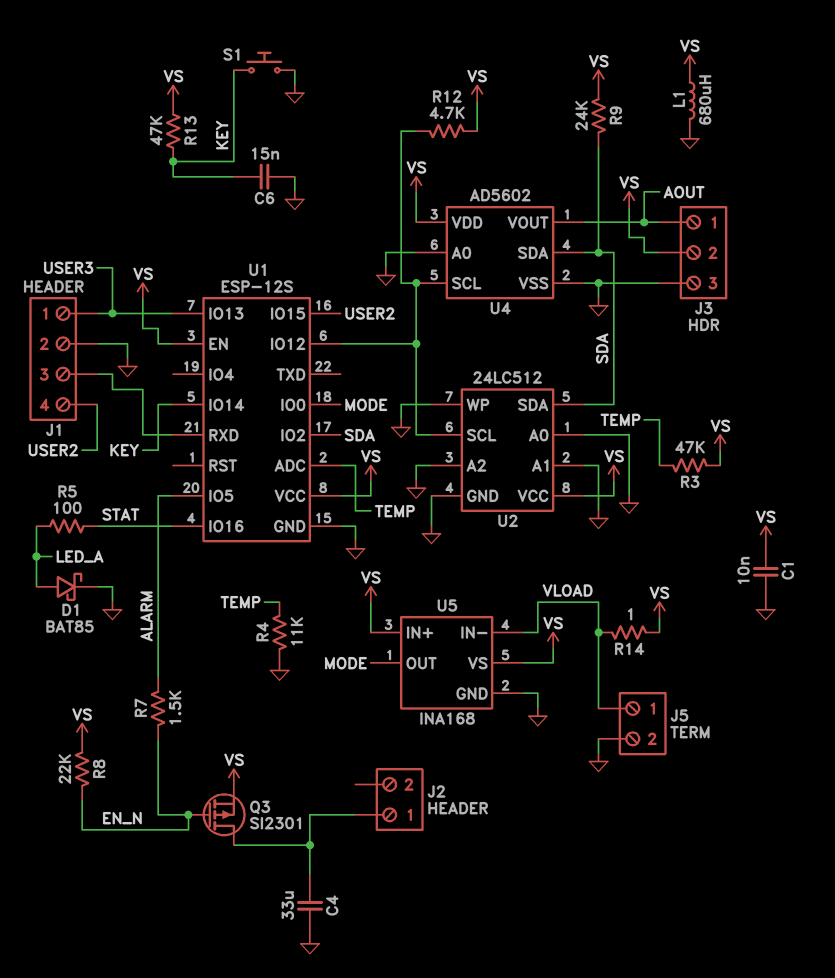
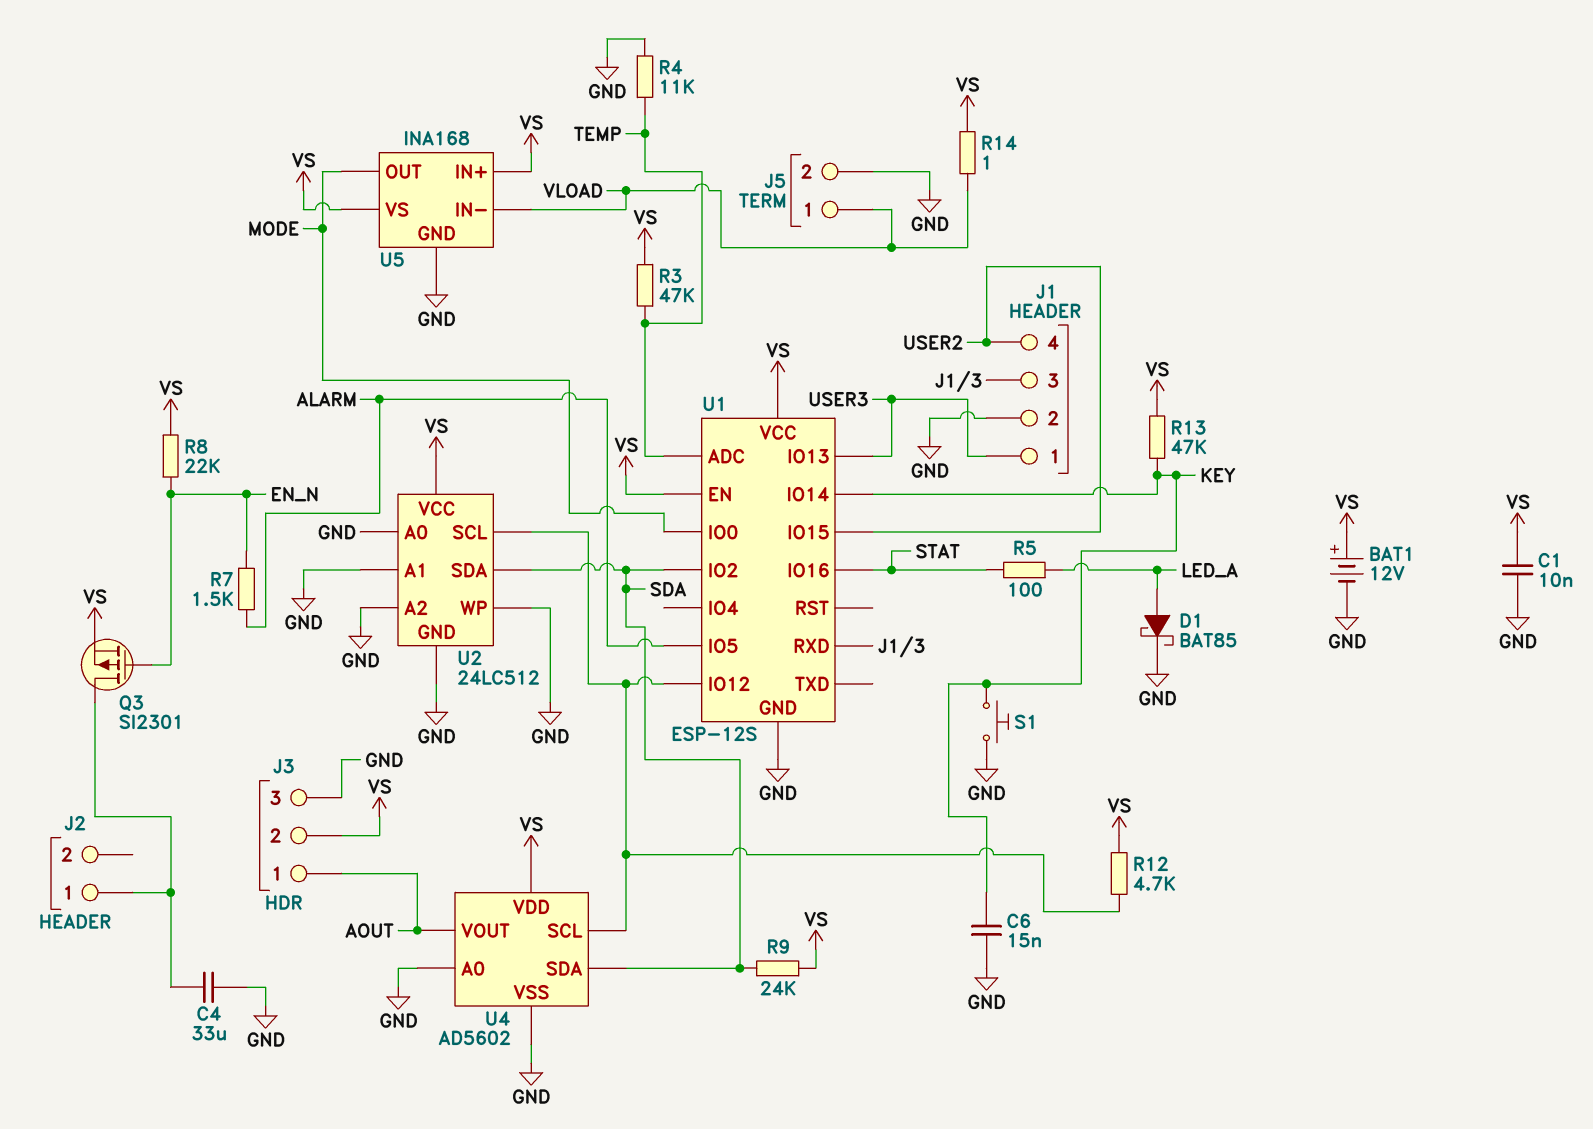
BAT1: none -> 12V (plus VS, minus GND)
L1: 680uH (GND, VS) -> none

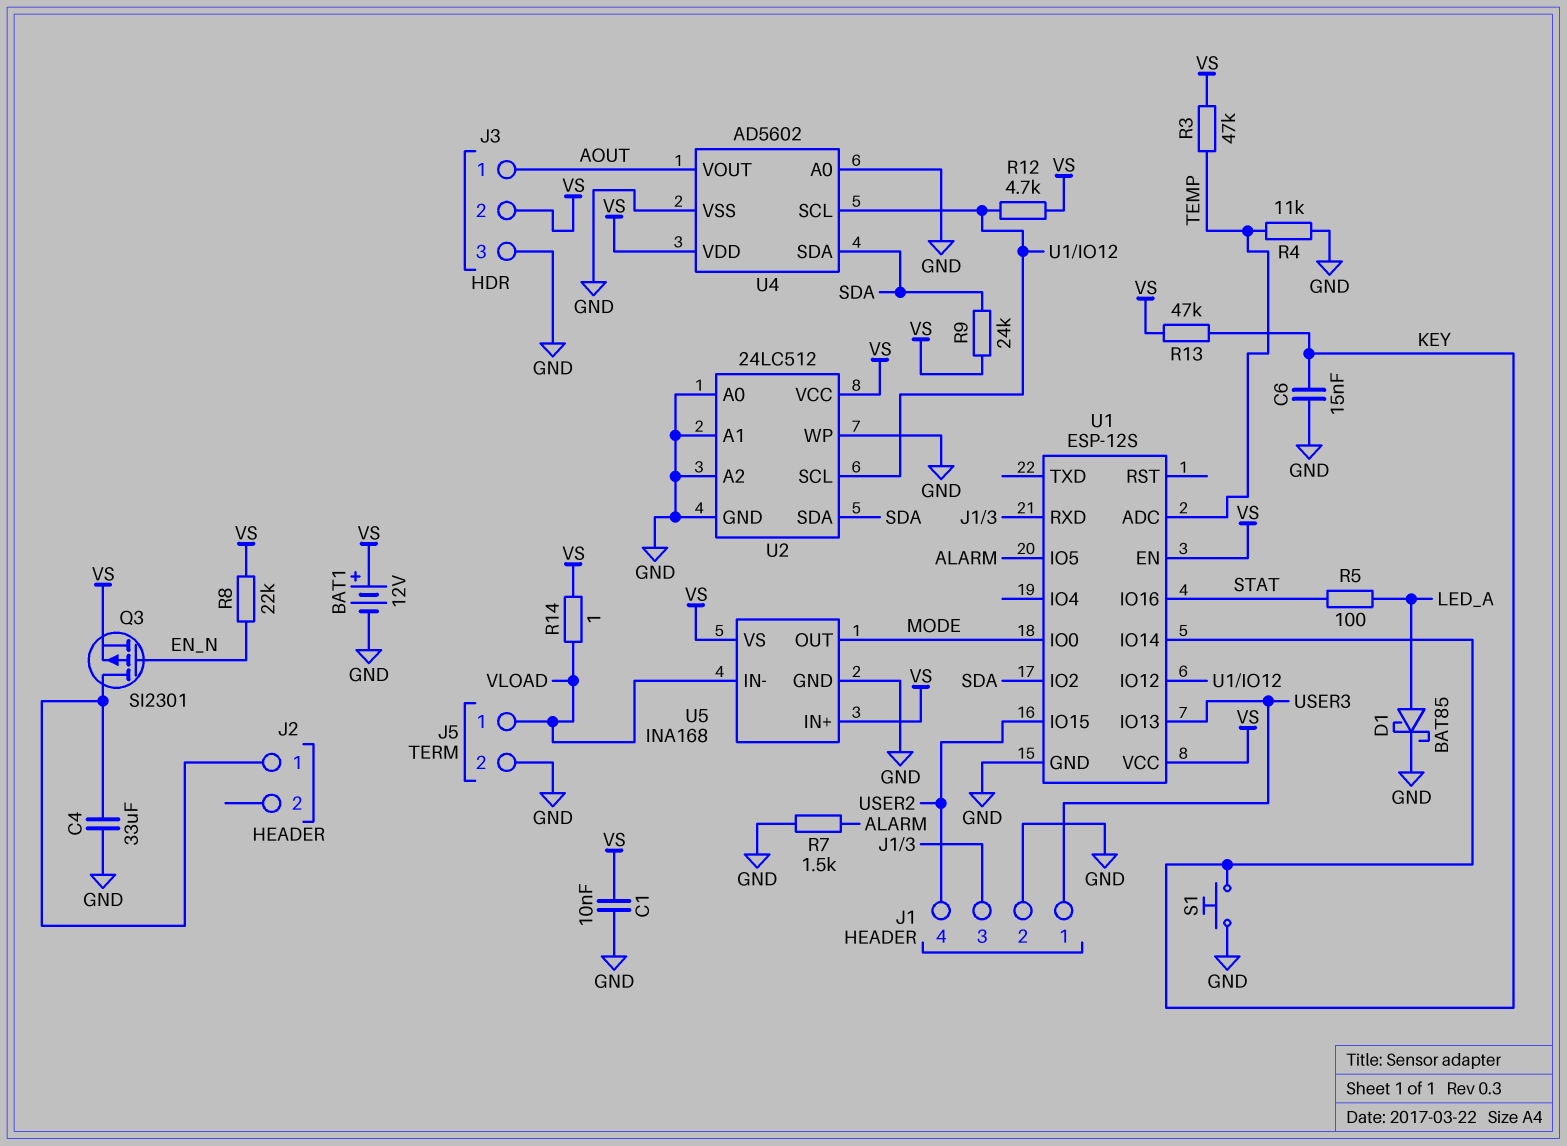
R7: 1.5k (ALARM, EN_N) -> 1.5k (ALARM, GND)

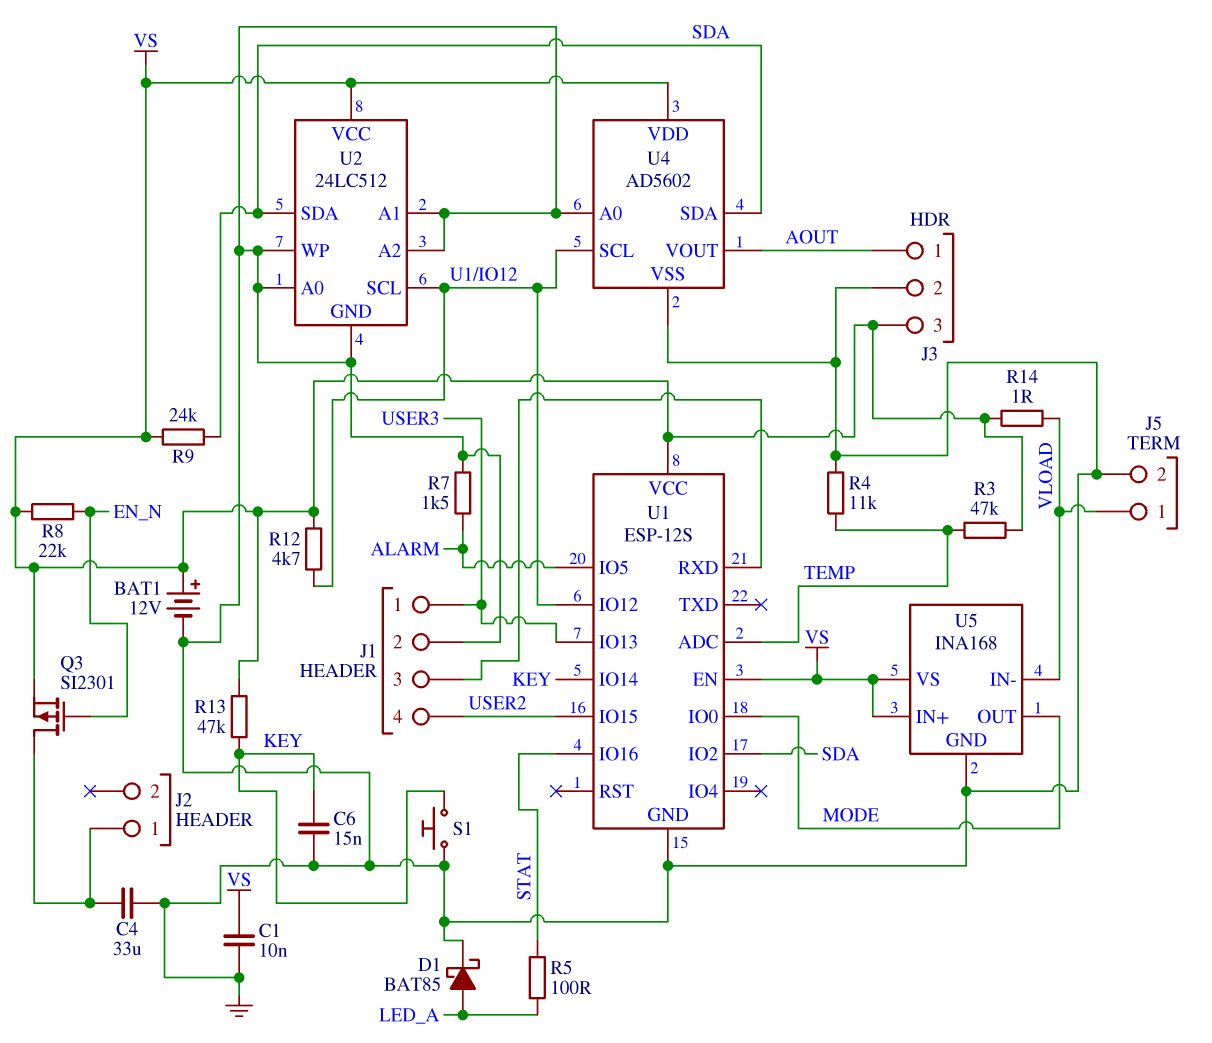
J3 pin 2: VS -> GND
J3 pin 3: GND -> VS

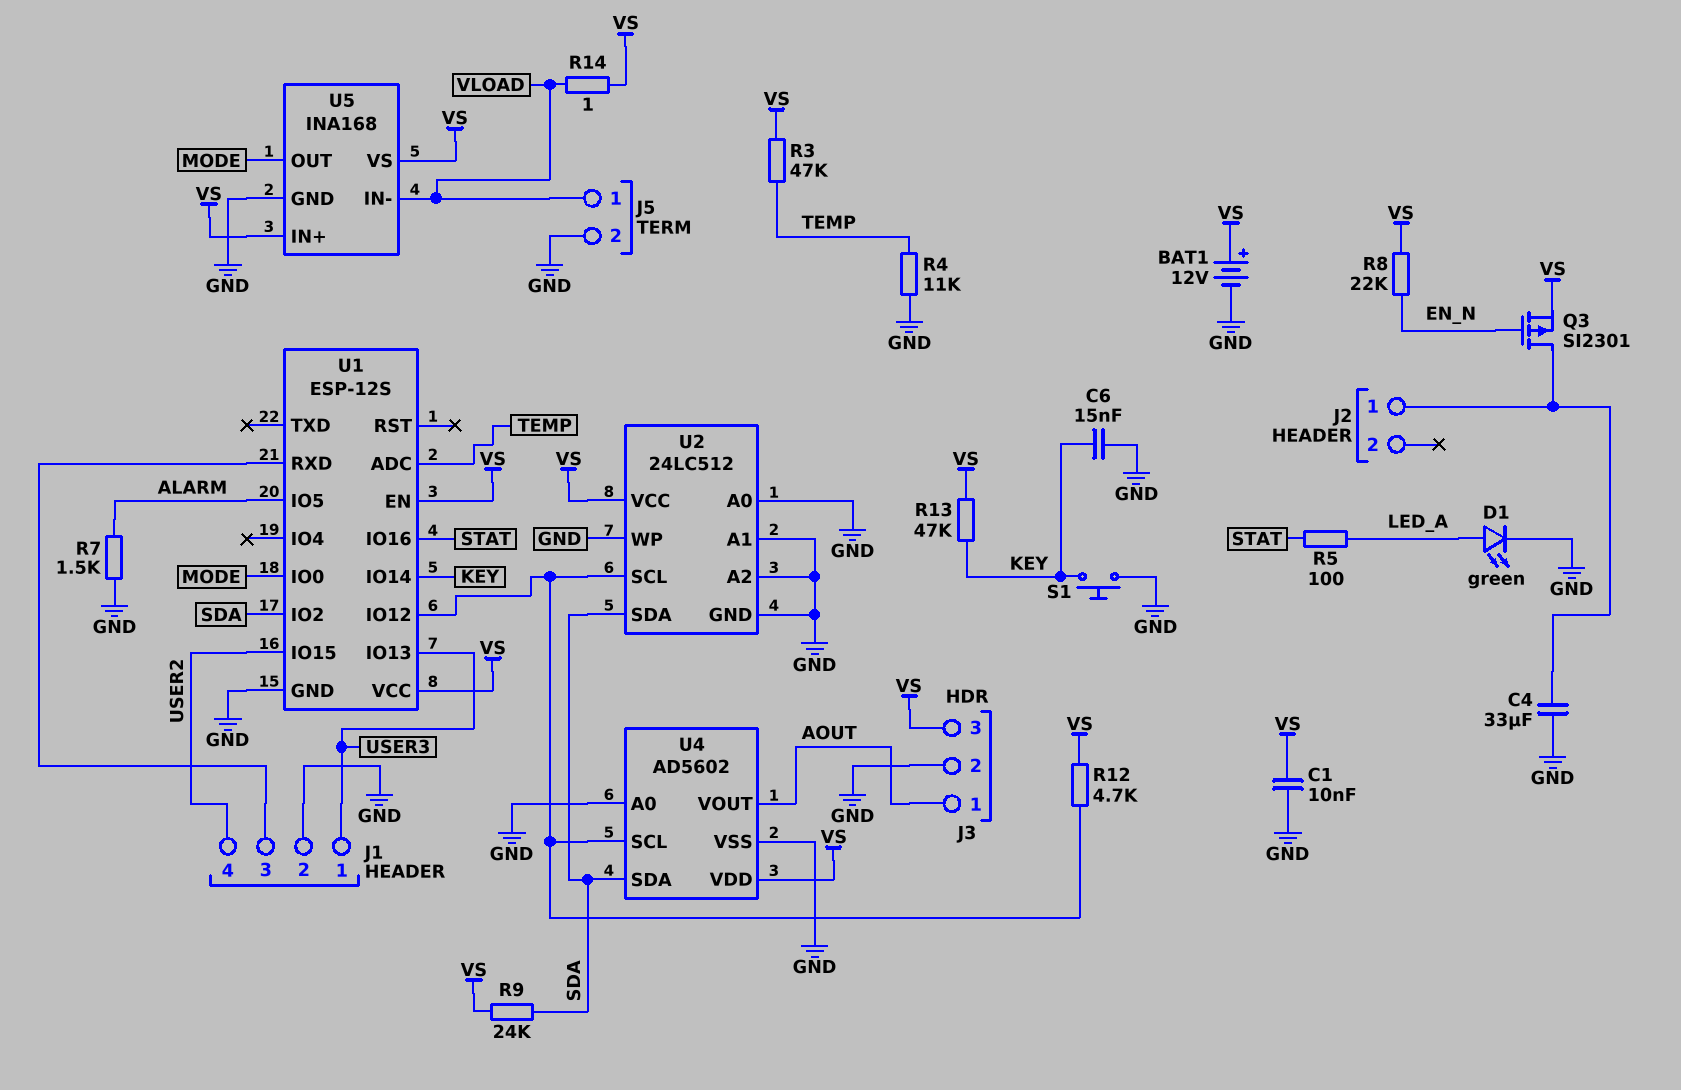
D1: schottky BAT85 (A LED_A, K GND) -> LED green (A LED_A, K GND)

